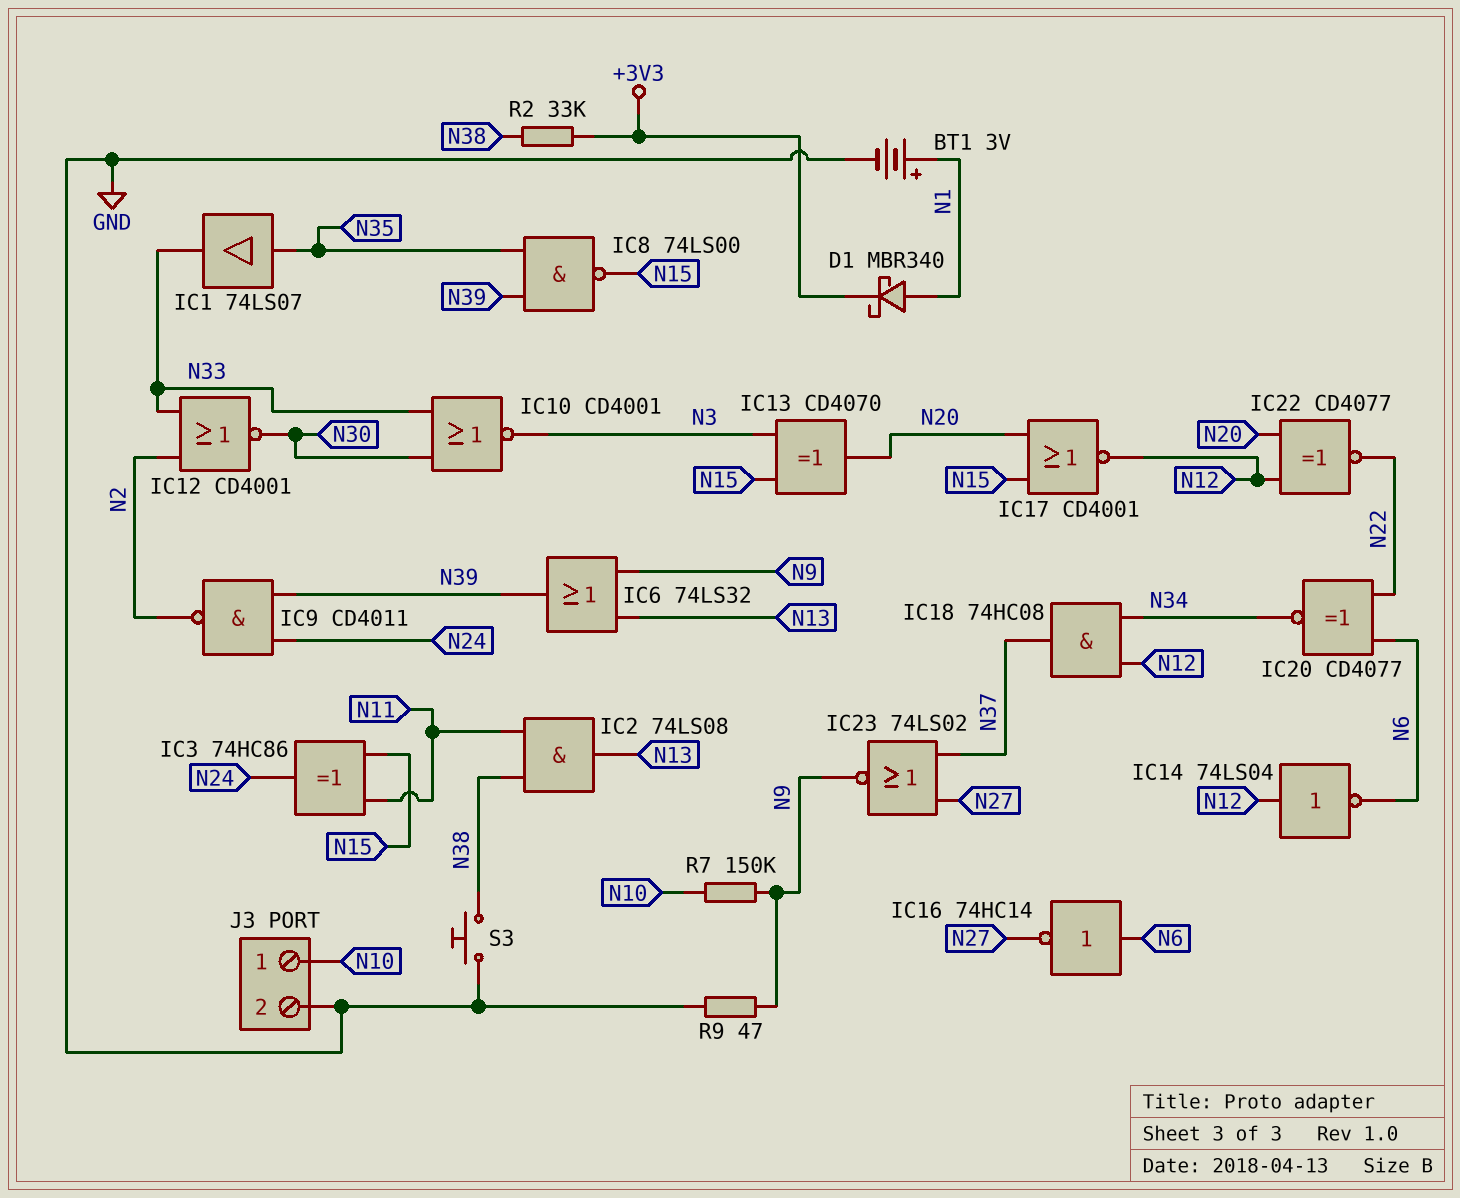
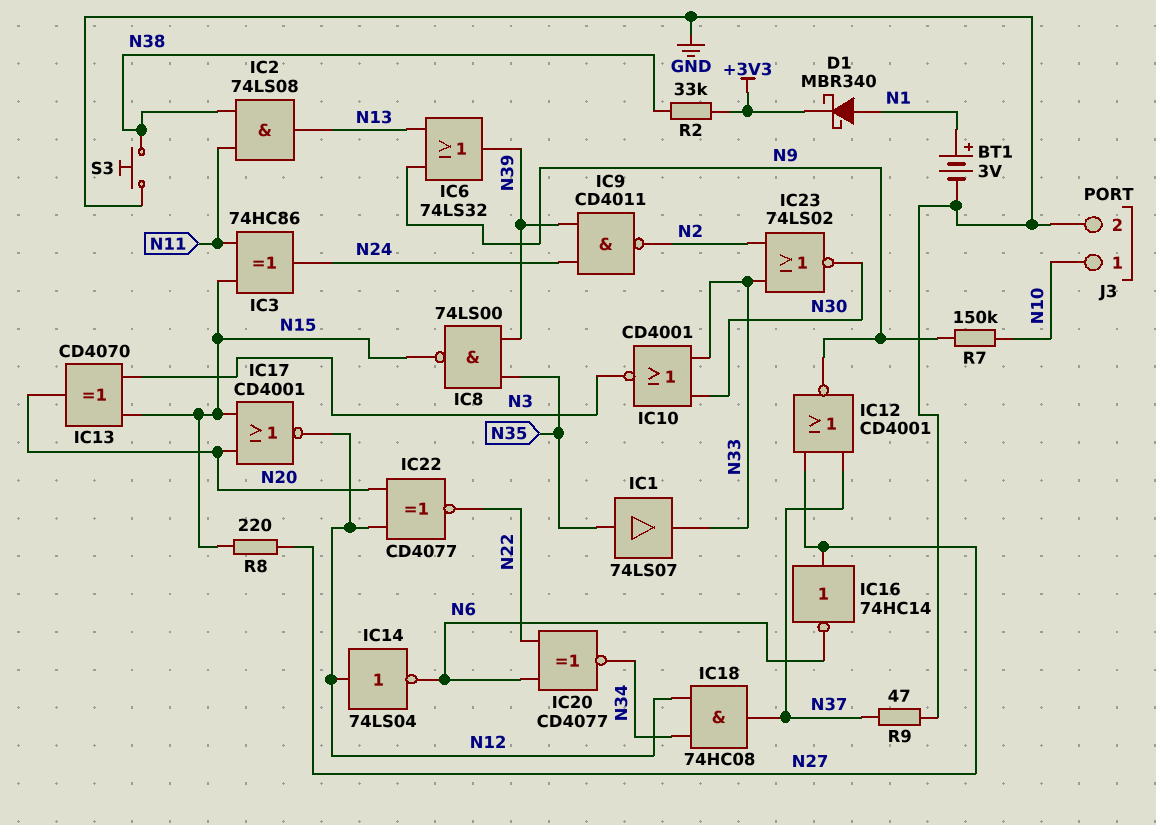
IC12: NOR CD4001 (in N2, in N33, out N30) -> NOR CD4001 (in N27, in N37, out N9)
IC16: NOT 74HC14 (in N6, out N27) -> NOT 74HC14 (in N27, out N6)
IC23: NOR 74LS02 (in N27, in N37, out N9) -> NOR 74LS02 (in N2, in N33, out N30)
R8: none -> 220 (N15, N27)
R9: 47 (GND, N9) -> 47 (GND, N37)

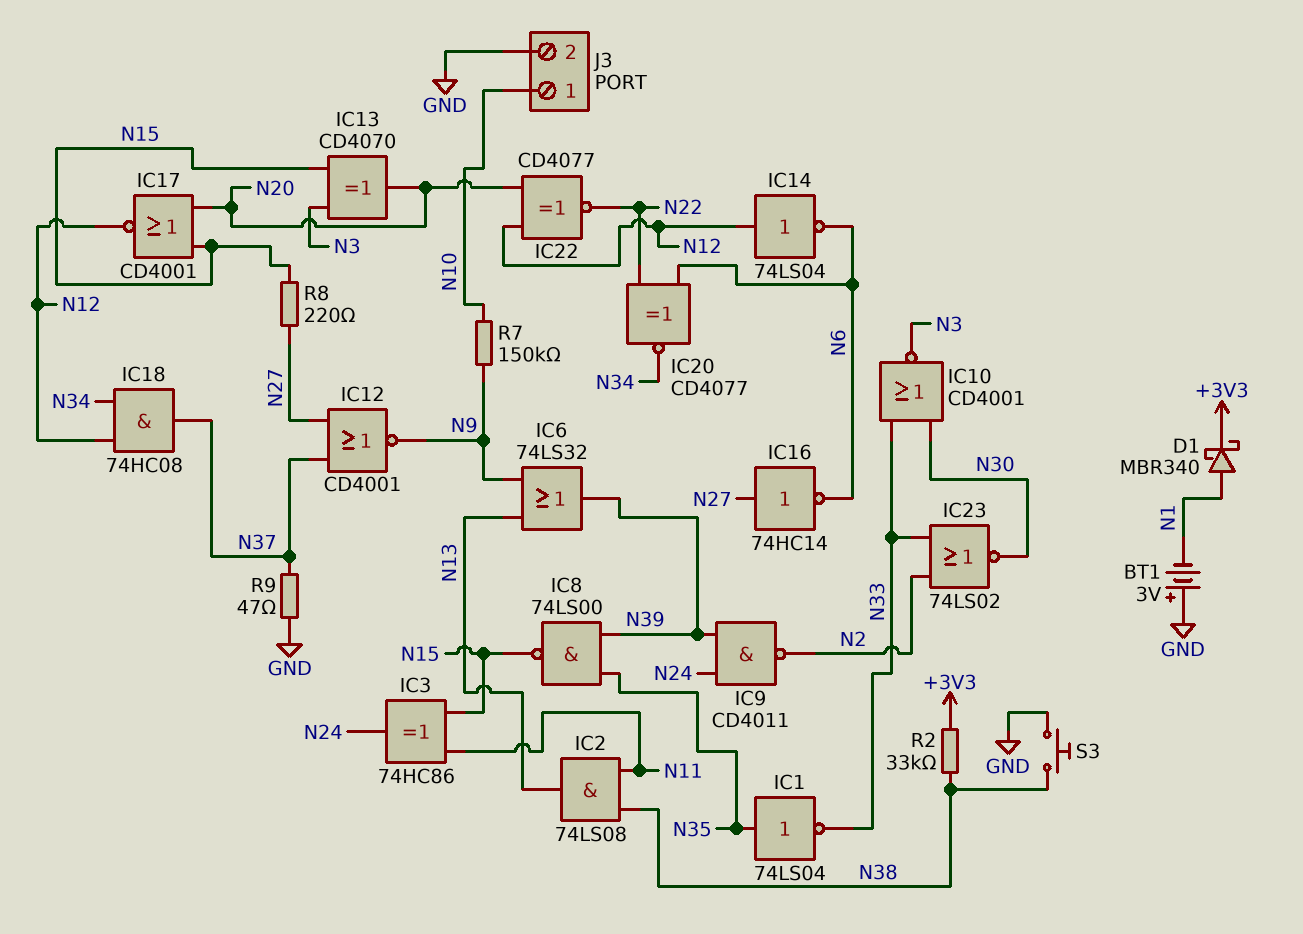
BT1: 3V (plus N1, minus GND) -> 3V (plus GND, minus N1)
IC1: buffer 74LS07 (in N35, out N33) -> NOT 74LS04 (in N35, out N33)

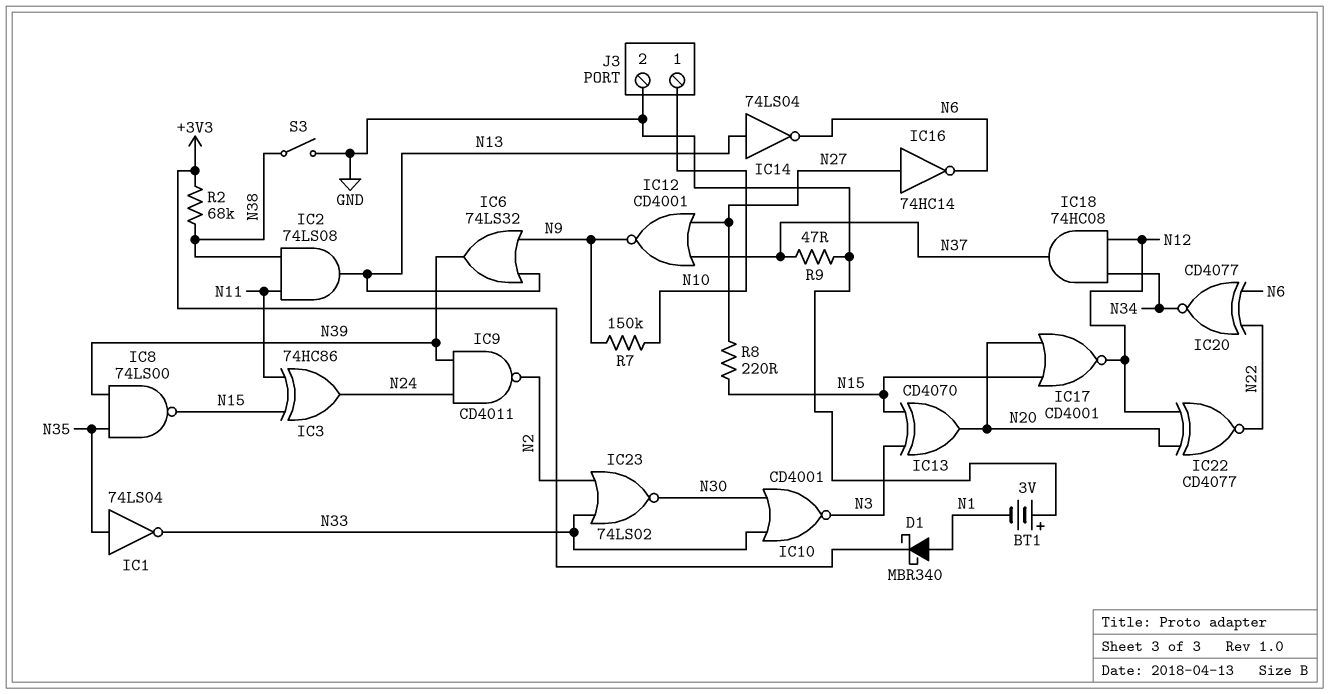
IC14: NOT 74LS04 (in N12, out N6) -> NOT 74LS04 (in N13, out N6)
R2: 33k (+3V3, N38) -> 68k (+3V3, N38)
S3: button (GND, N38) -> switch (GND, N38)

